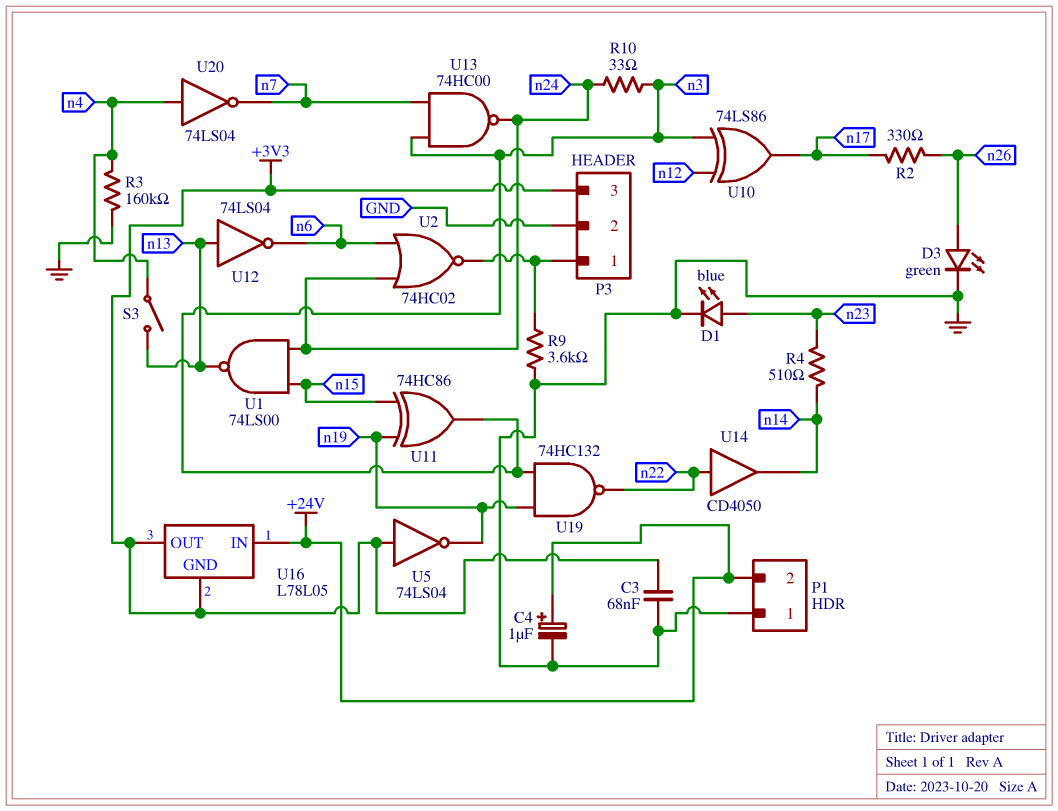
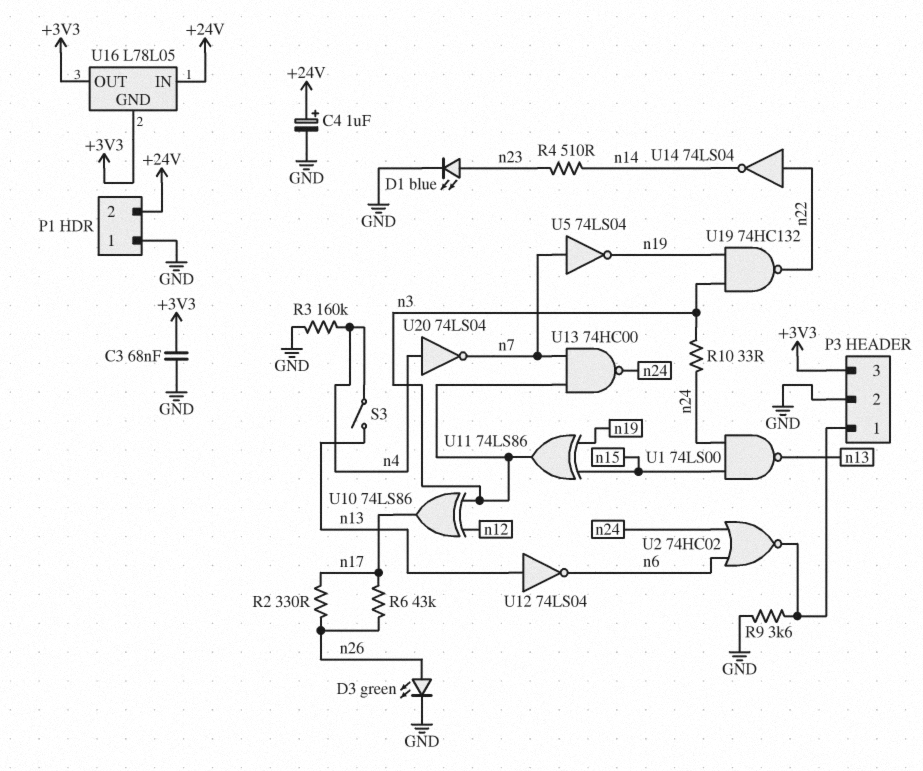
R6: none -> 43k (n17, n26)
U5: NOT 74LS04 (in +3V3, out n19) -> NOT 74LS04 (in n7, out n19)
U11: XOR 74HC86 (in n15, in n19, out n3) -> XOR 74LS86 (in n15, in n19, out n3)
U14: buffer CD4050 (in n22, out n14) -> NOT 74LS04 (in n22, out n14)

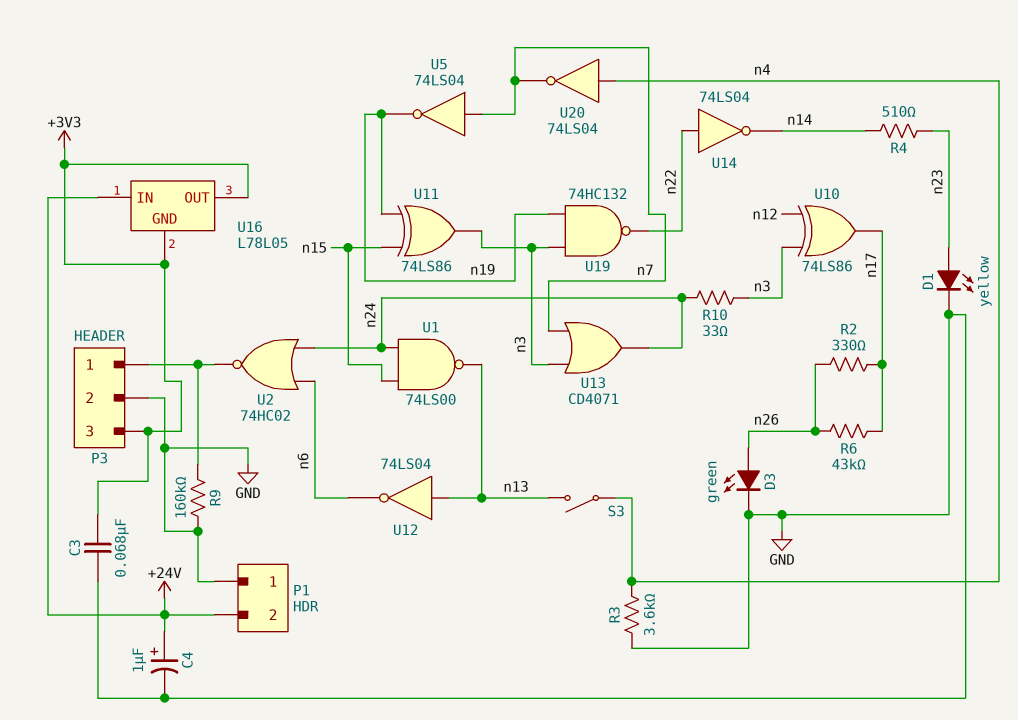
D1: LED blue (A n23, K GND) -> LED yellow (A n23, K GND)
R3: 160k (GND, n4) -> 3.6k (GND, n4)
R9: 3.6k (GND, P3/1) -> 160k (GND, P3/1)
U13: NAND 74HC00 (in n3, in n7, out n24) -> OR CD4071 (in n3, in n7, out n24)

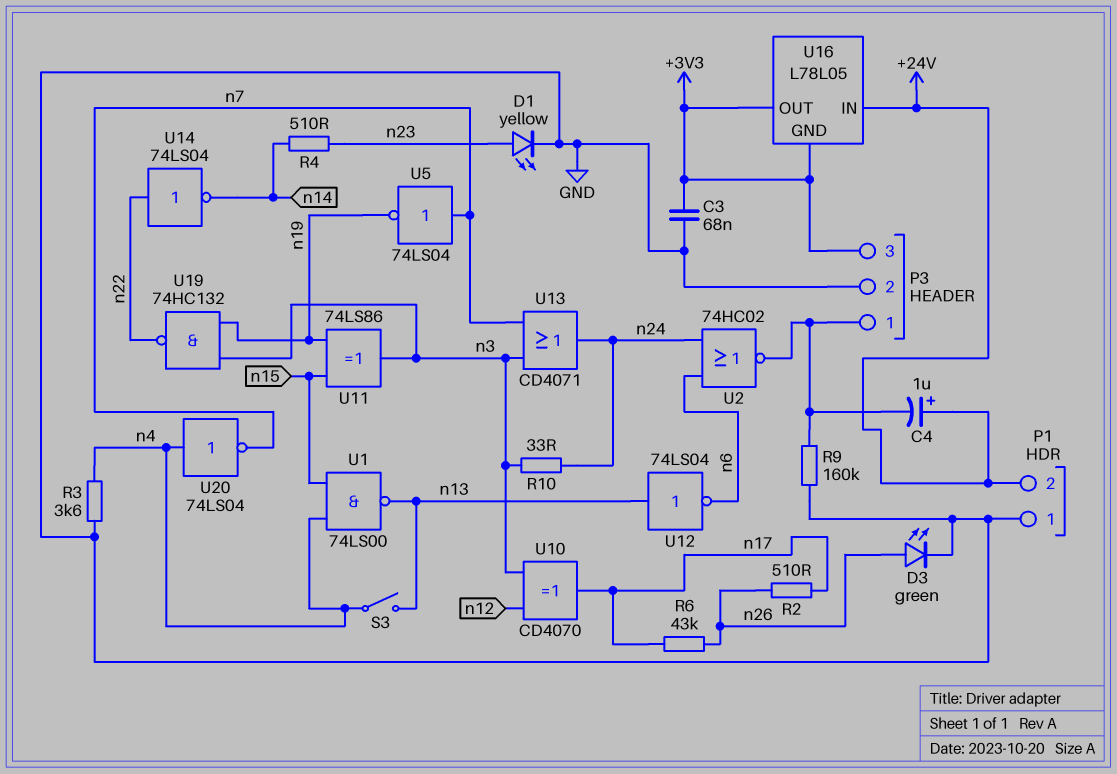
C4: 1uF (plus +24V, minus GND) -> 1uF (plus +24V, minus P3/1)
R2: 330 (n17, n26) -> 510 (n17, n26)
U1: NAND 74LS00 (in n15, in n24, out n13) -> NAND 74LS00 (in n4, in n15, out n13)
U10: XOR 74LS86 (in n3, in n12, out n17) -> XOR CD4070 (in n3, in n12, out n17)

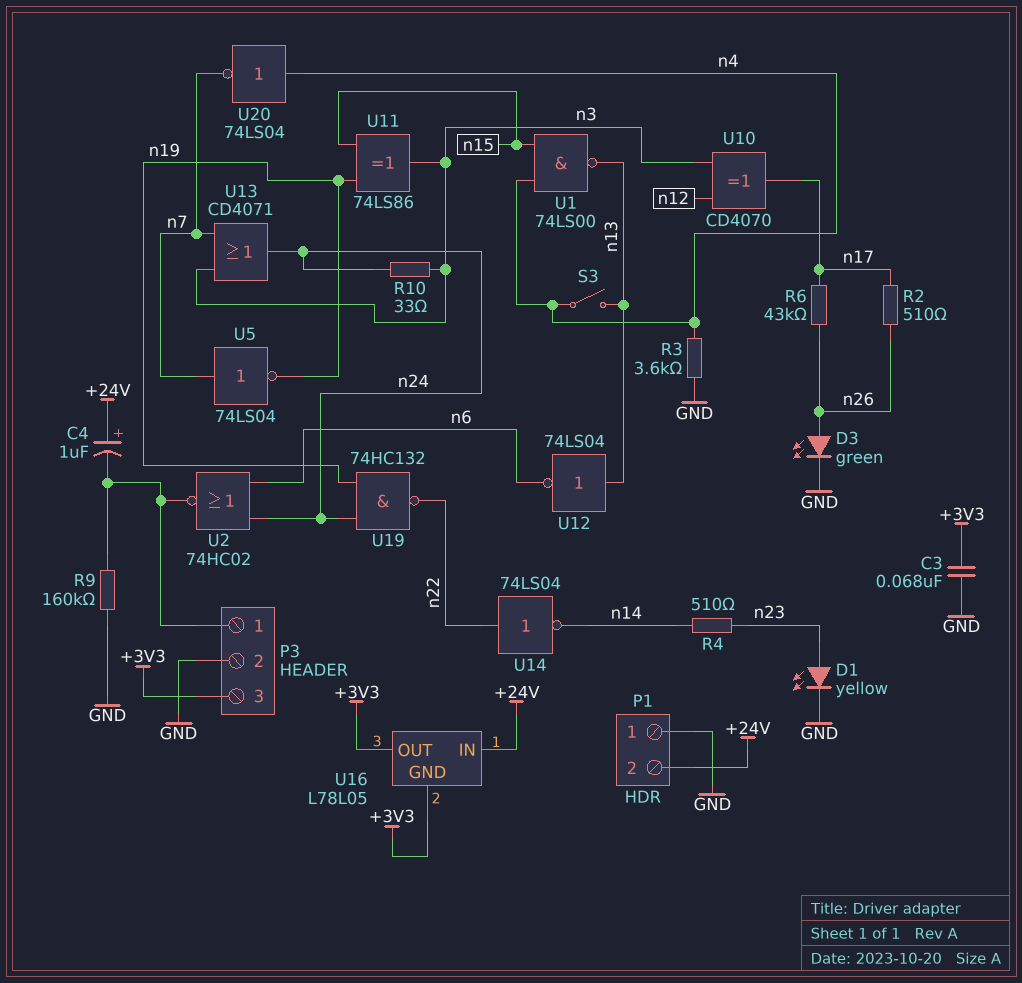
U19: NAND 74HC132 (in n3, in n19, out n22) -> NAND 74HC132 (in n19, in n24, out n22)

